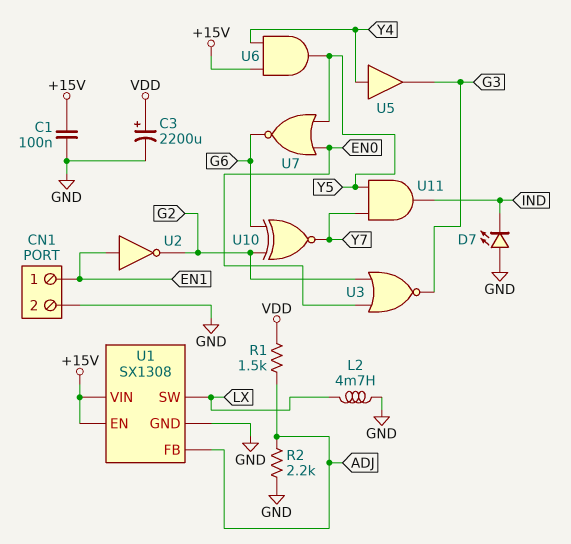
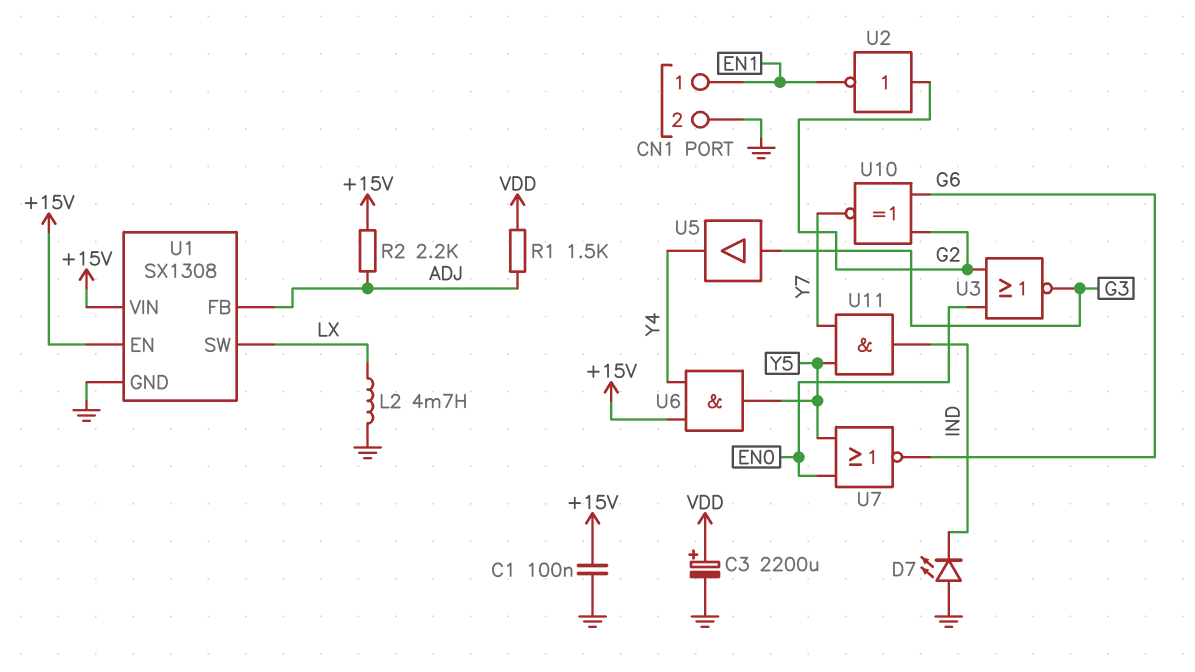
R2: 2.2k (ADJ, GND) -> 2.2k (+15V, ADJ)
U2: NOT (in EN1, out G2) -> NOT (in G2, out EN1)
U5: buffer (in Y4, out G3) -> buffer (in G3, out Y4)

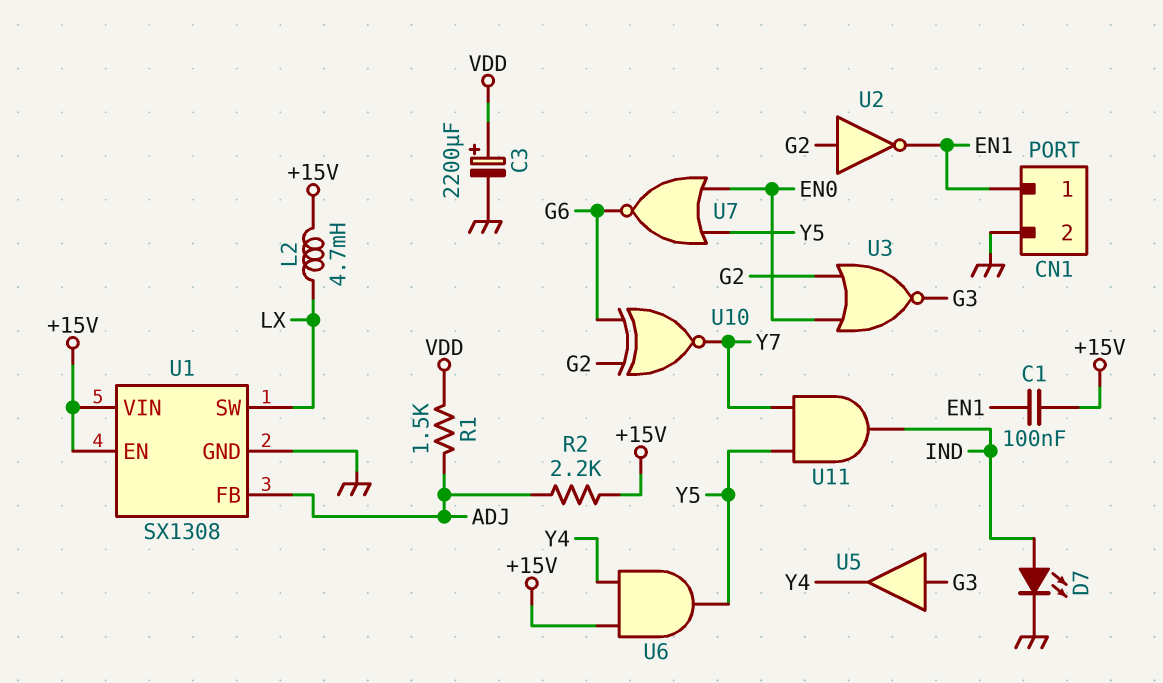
C1: 100nF (+15V, GND) -> 100nF (+15V, EN1)
D7: LED (A GND, K IND) -> LED (A IND, K GND)
L2: 4.7mH (GND, LX) -> 4.7mH (+15V, LX)

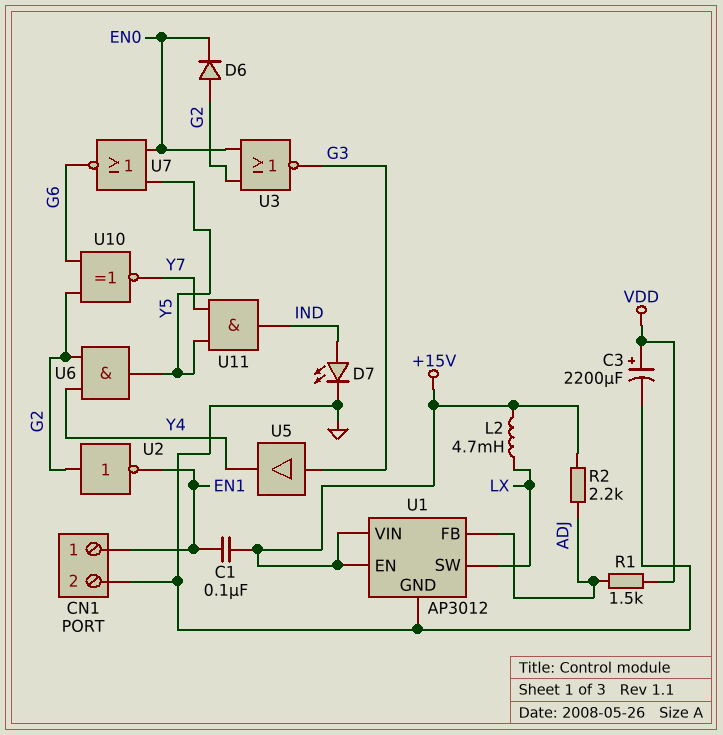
D6: none -> diode (A G2, K EN0)
U1: SX1308 -> AP3012
U6: AND (in +15V, in Y4, out Y5) -> AND (in G2, in Y4, out Y5)

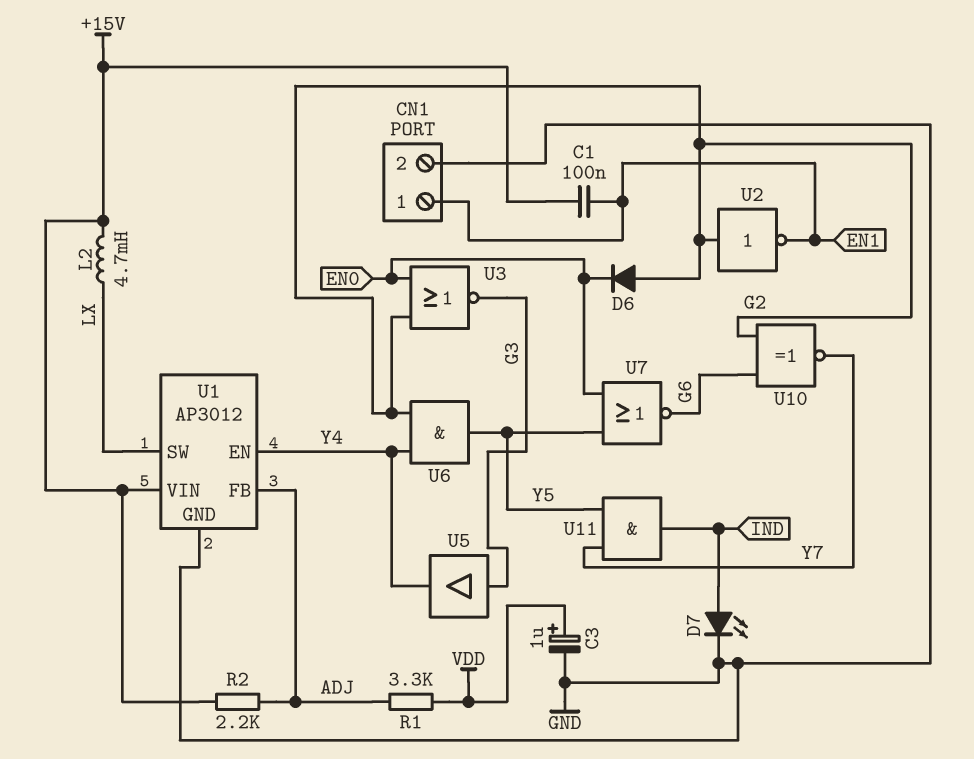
C3: 2200uF (plus VDD, minus GND) -> 1uF (plus VDD, minus GND)
R1: 1.5k (ADJ, VDD) -> 3.3k (ADJ, VDD)
U1 pin EN: +15V -> Y4

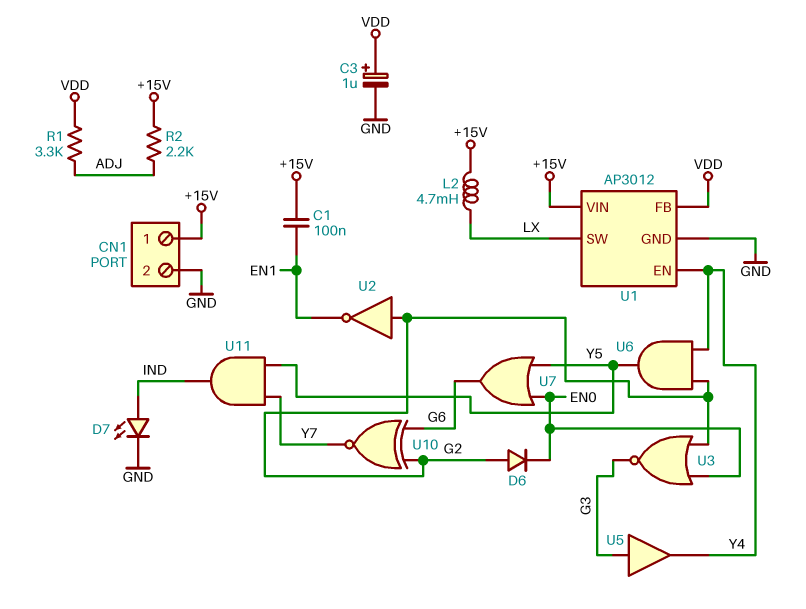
CN1 pin 1: EN1 -> +15V
U1 pin FB: ADJ -> VDD
U7: NOR (in EN0, in Y5, out G6) -> OR (in EN0, in Y5, out G6)

